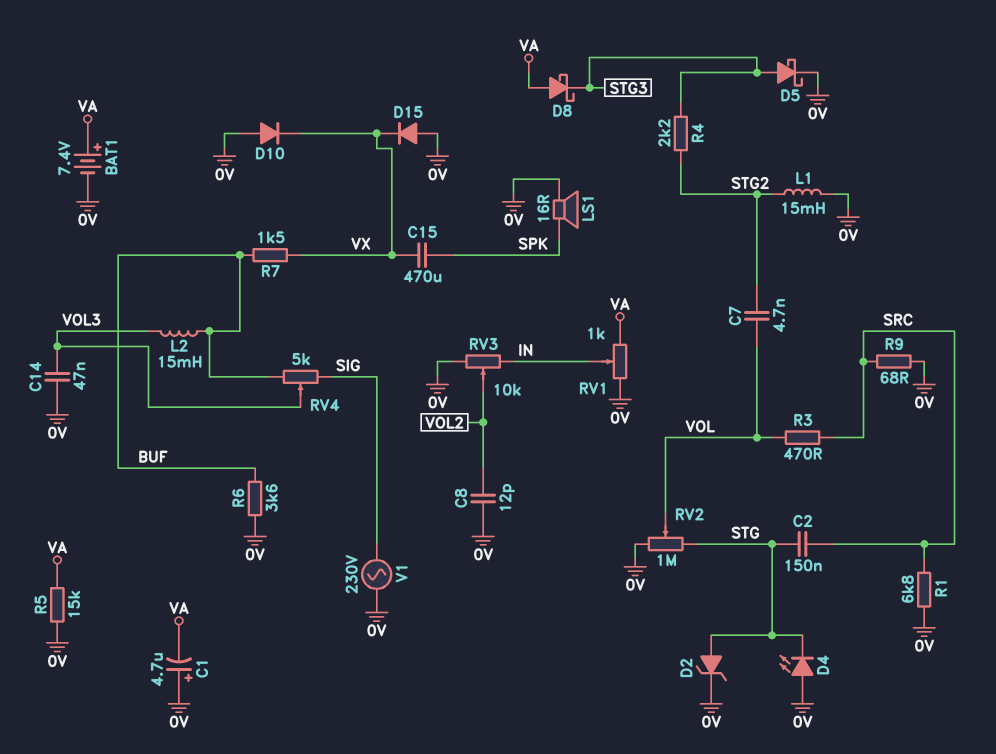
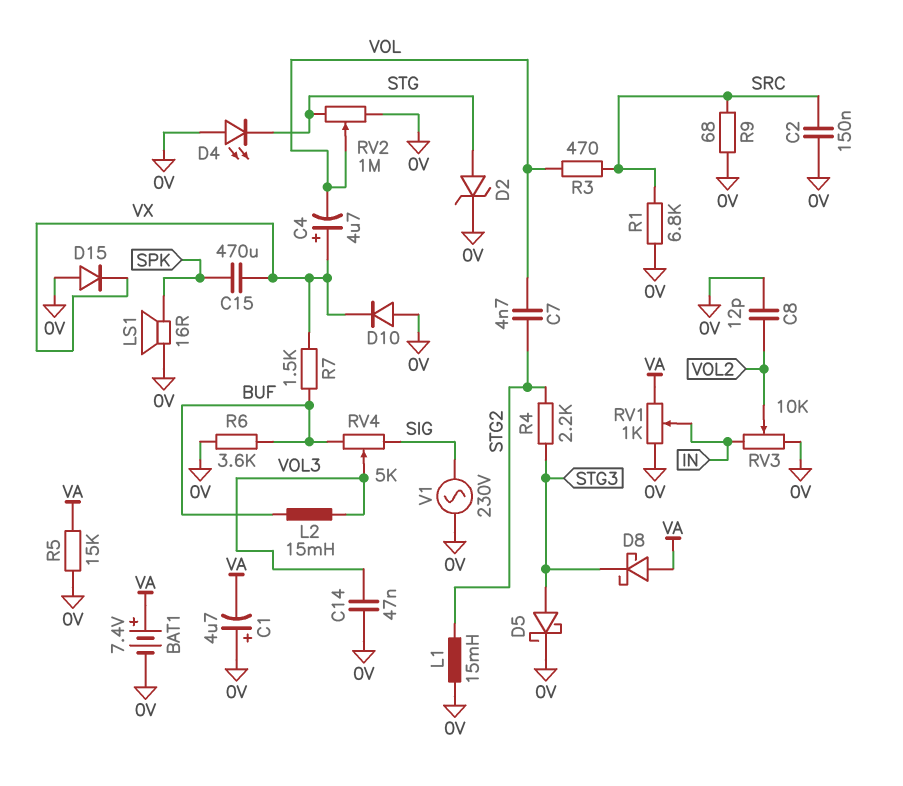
C2: 150nF (SRC, STG) -> 150nF (0V, SRC)
C4: none -> 4.7uF (plus VX, minus VOL)

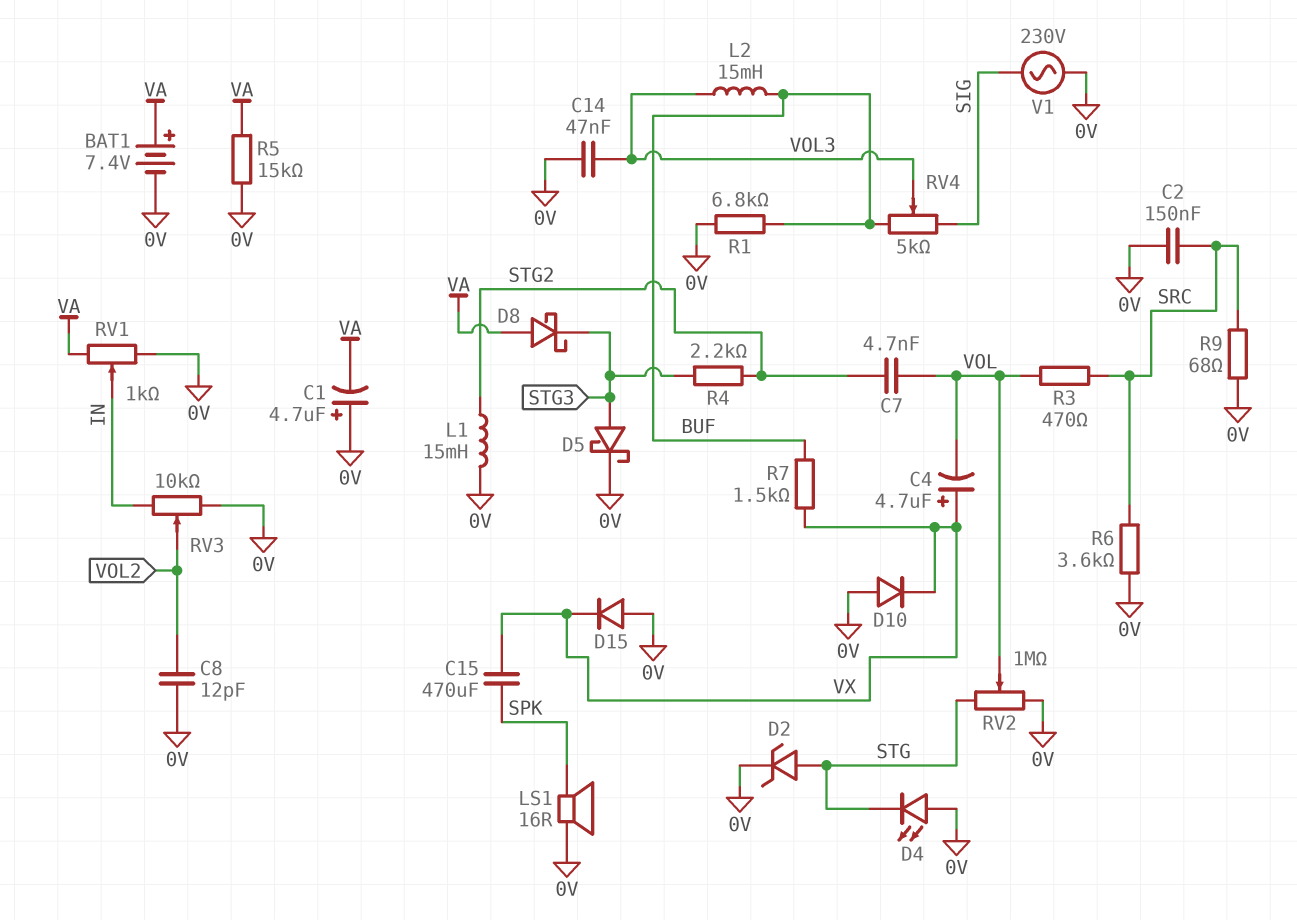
R1: 6.8k (0V, SRC) -> 6.8k (0V, BUF)
R6: 3.6k (0V, BUF) -> 3.6k (0V, SRC)

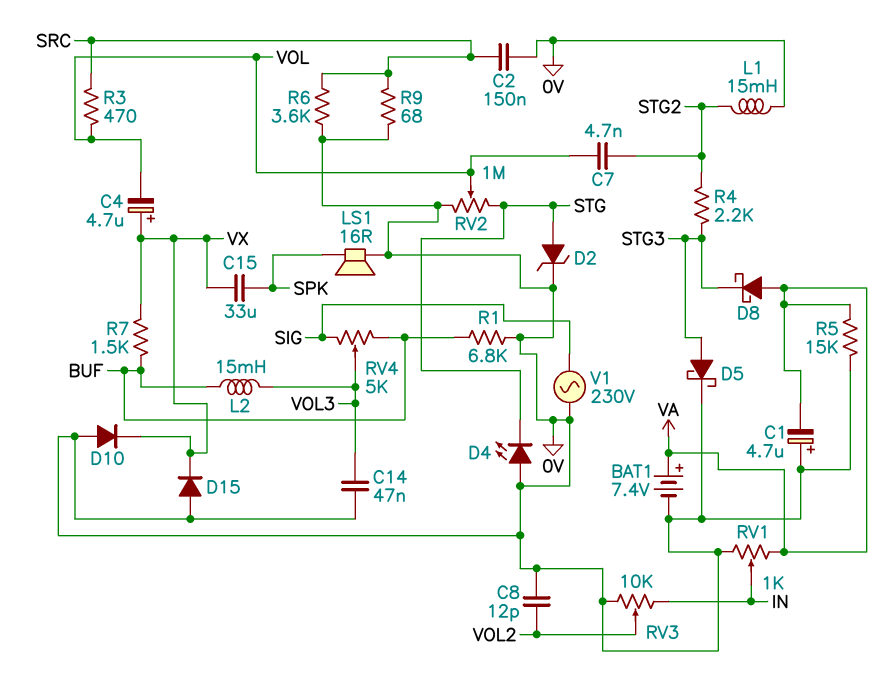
C15: 470uF (SPK, VX) -> 33uF (SPK, VX)

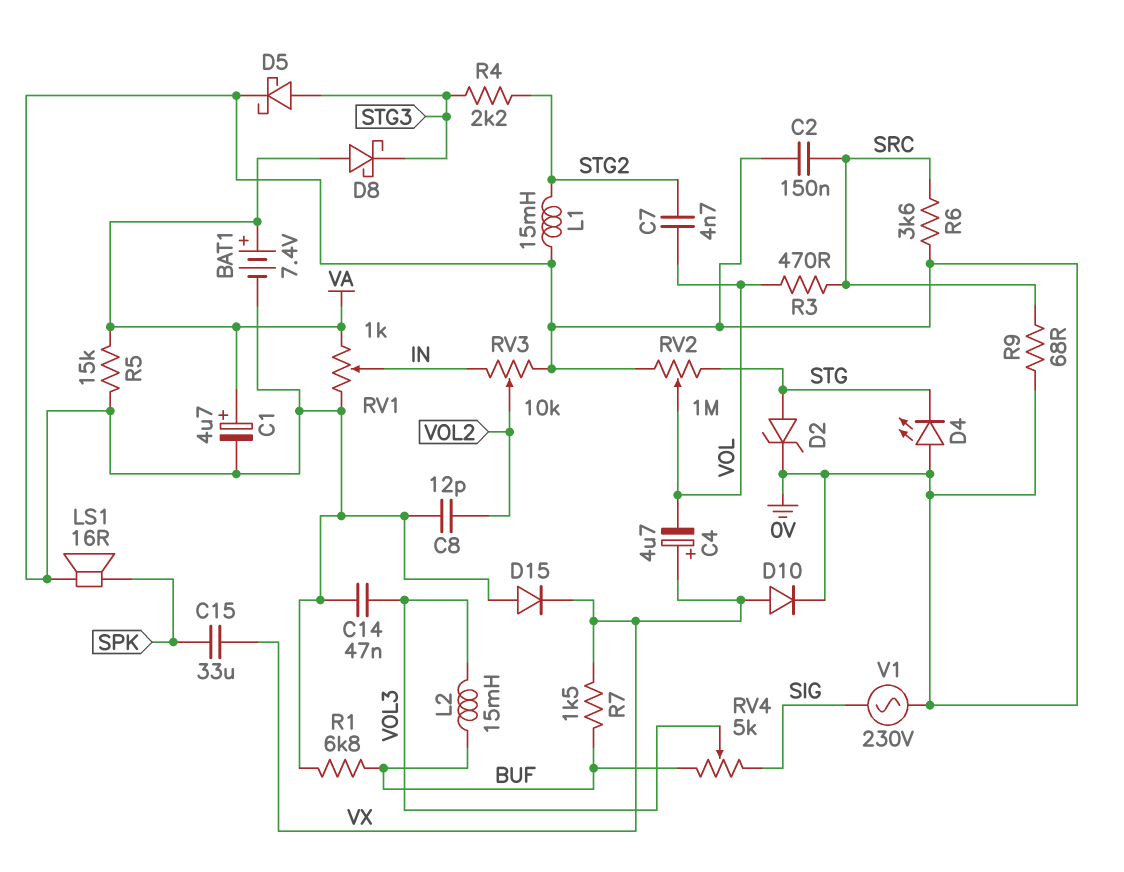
C1: 4.7uF (plus 0V, minus VA) -> 4.7uF (plus VA, minus 0V)
D10: diode (A 0V, K VX) -> diode (A VX, K 0V)

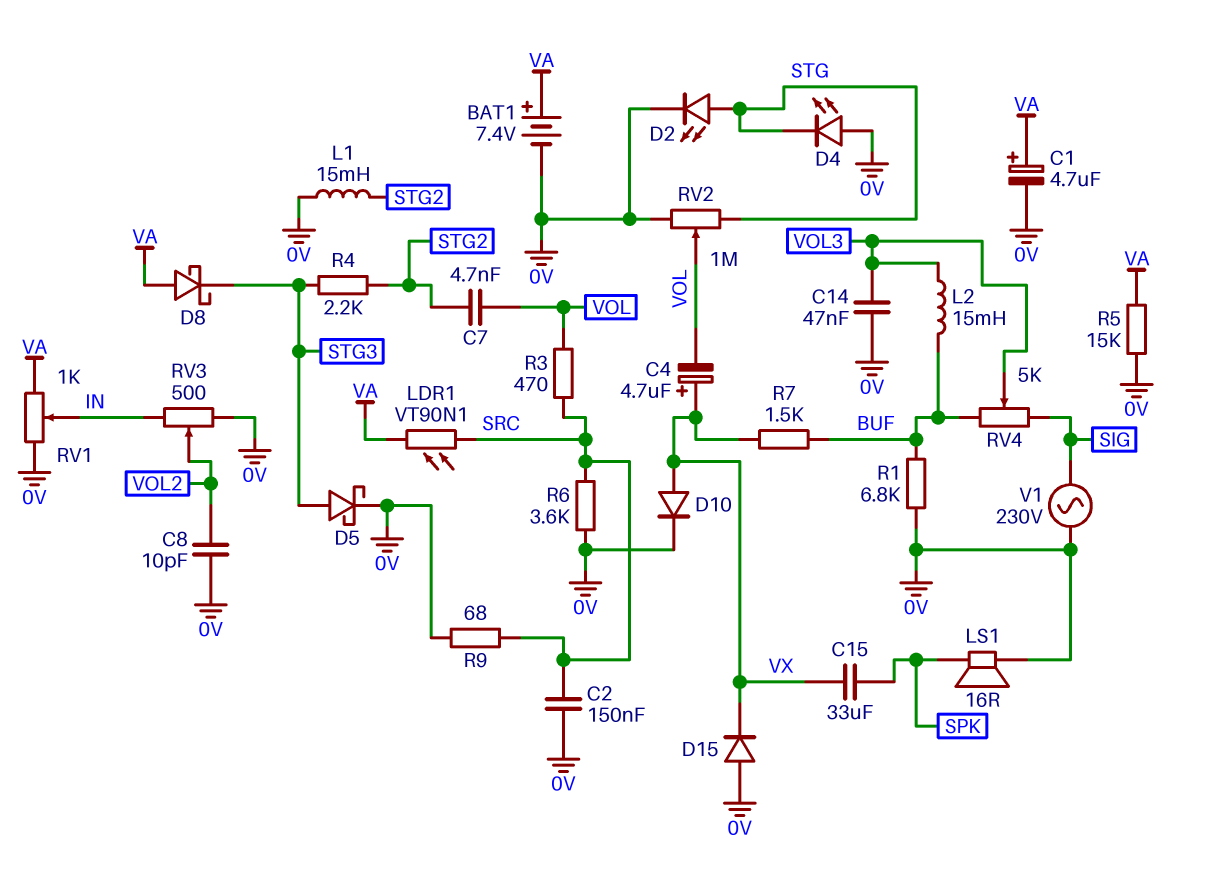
C8: 12pF (0V, VOL2) -> 10pF (0V, VOL2)
D2: zener (A STG, K 0V) -> LED (A STG, K 0V)
LDR1: none -> VT90N1 (SRC, VA)
RV3: 10k (0V, IN, wiper VOL2) -> 500 (0V, IN, wiper VOL2)

